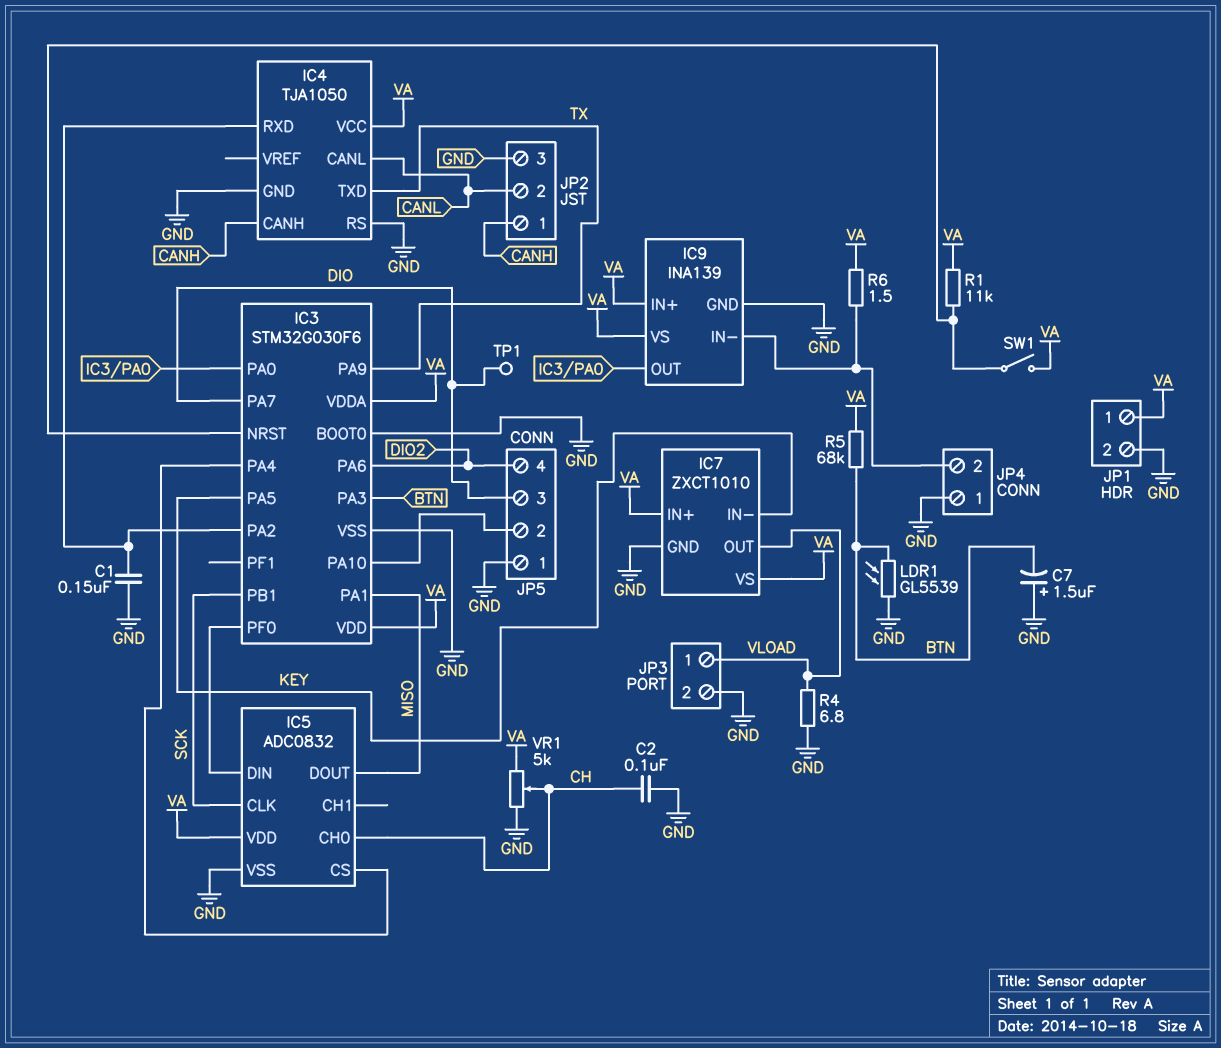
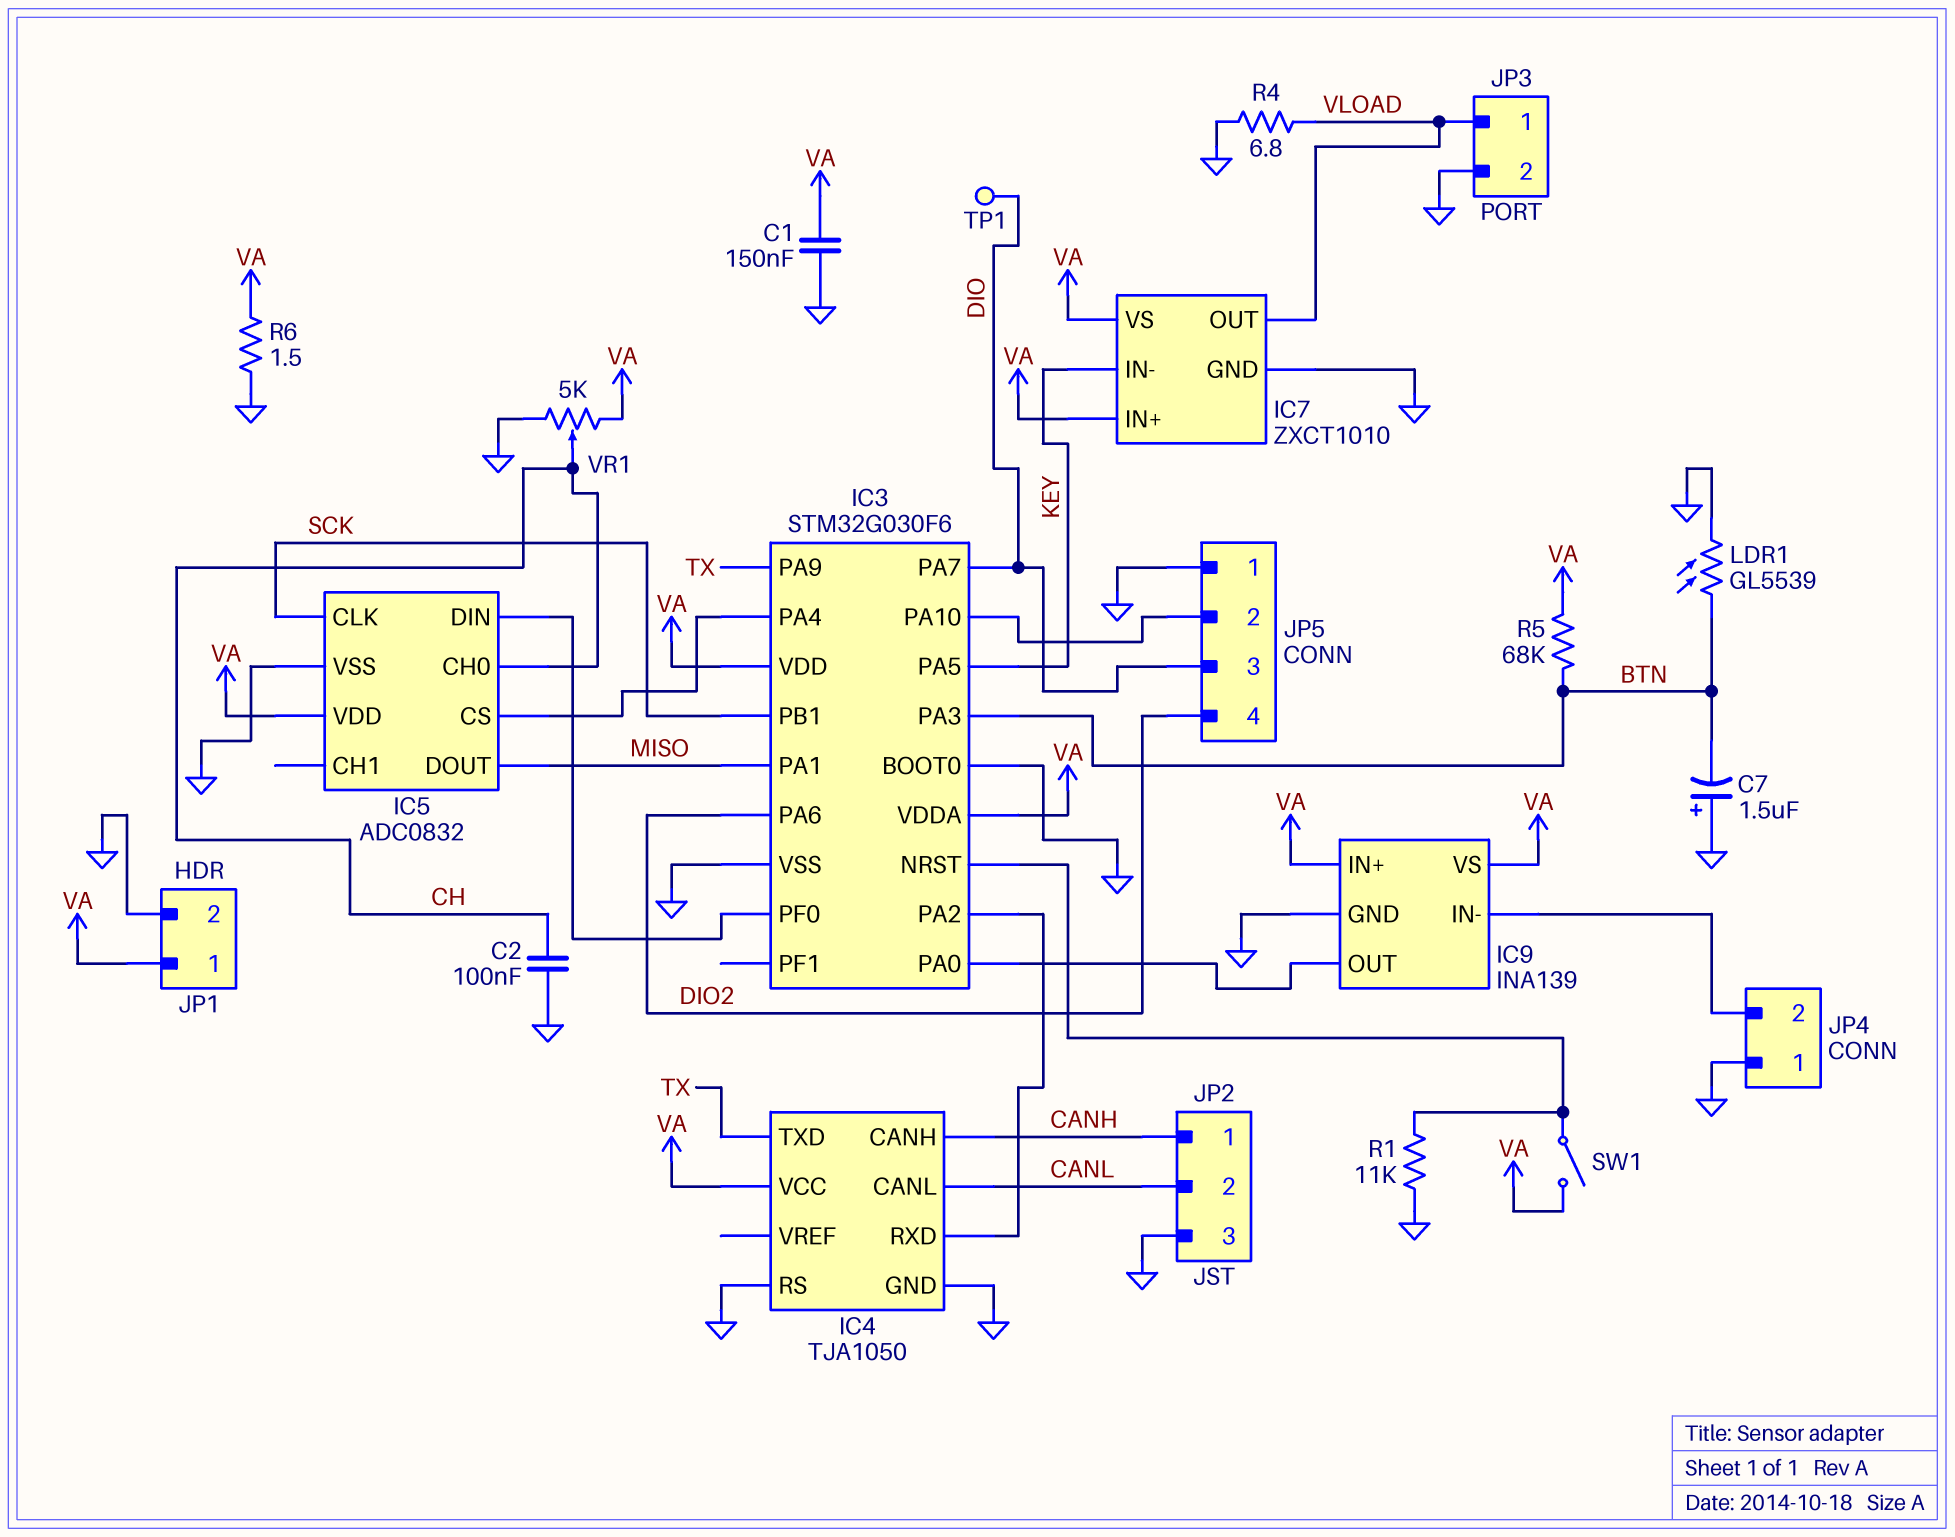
C1: 150nF (GND, IC3/PA2) -> 150nF (GND, VA)
R1: 11k (IC3/NRST, VA) -> 11k (GND, IC3/NRST)
R6: 1.5 (IC9/IN-, VA) -> 1.5 (GND, VA)

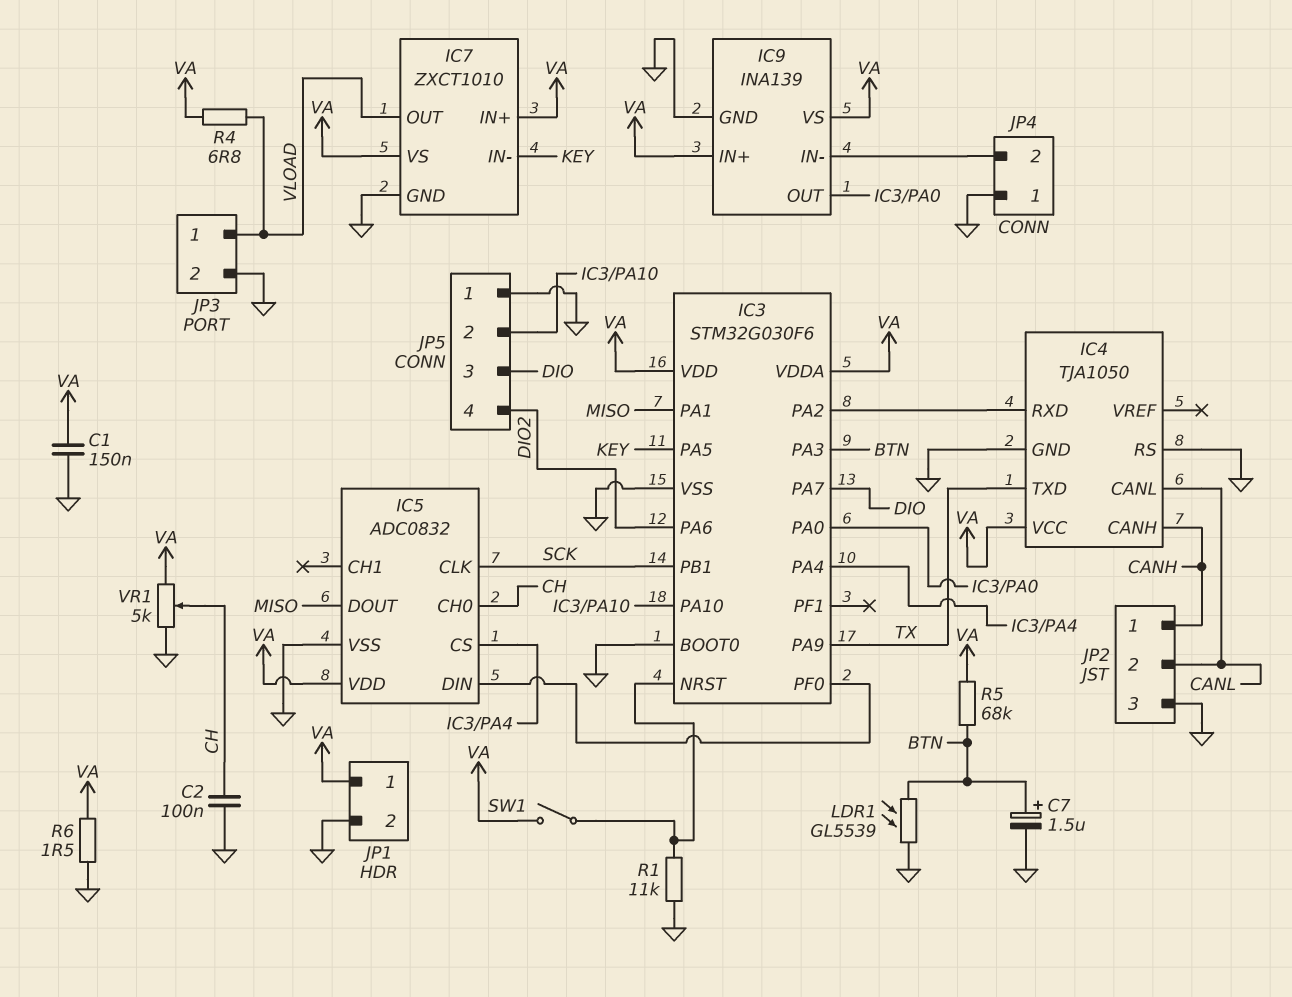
C7: 1.5uF (plus GND, minus BTN) -> 1.5uF (plus BTN, minus GND)
R4: 6.8 (GND, VLOAD) -> 6.8 (VA, VLOAD)
TP1: test point (DIO) -> none

